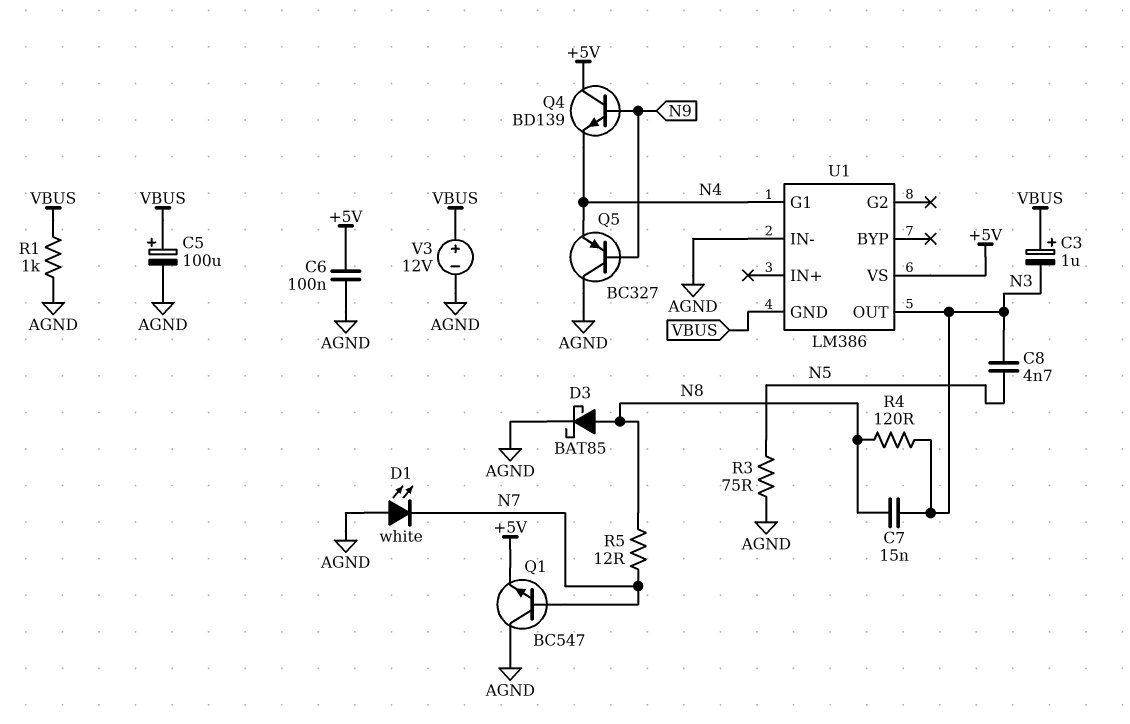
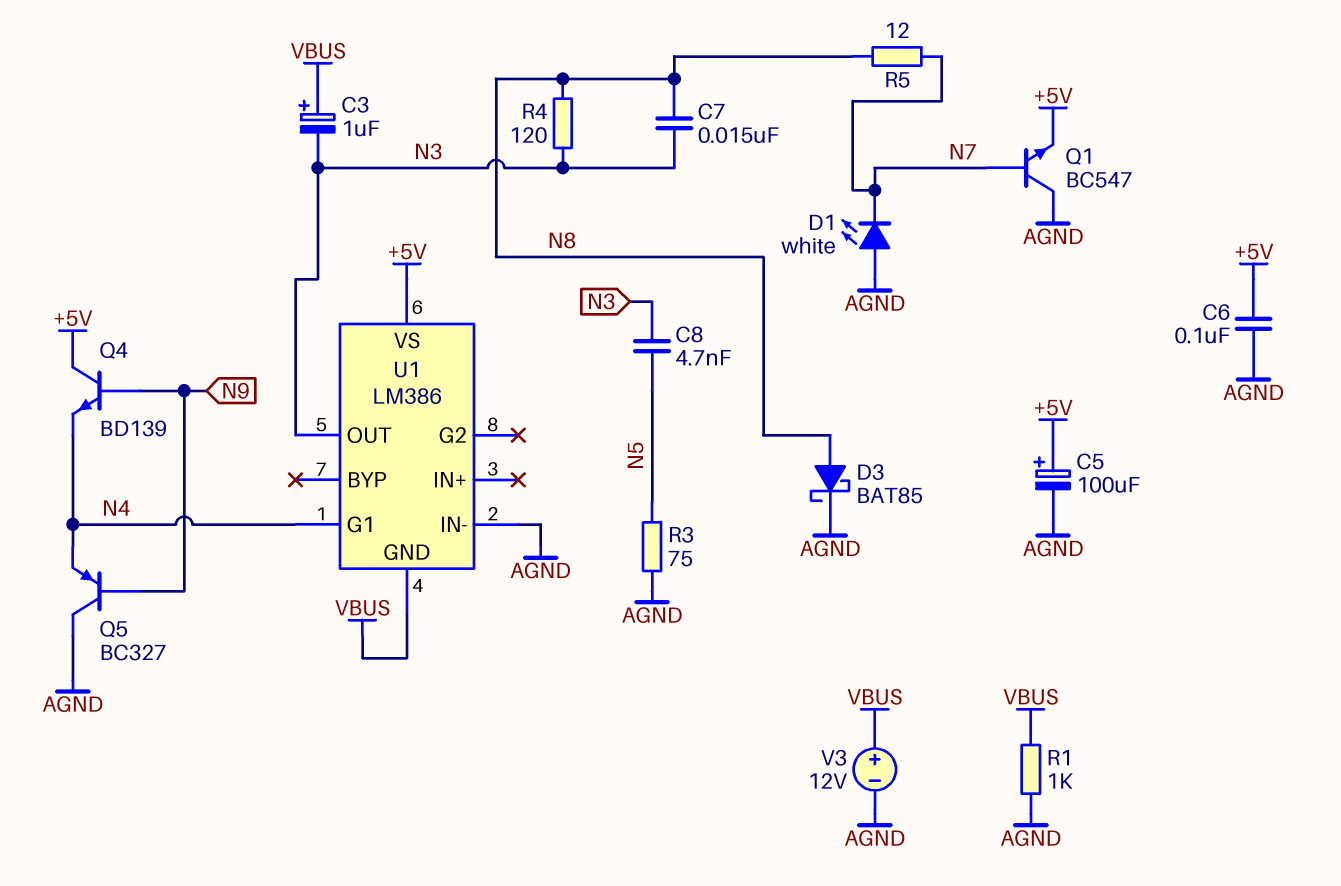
C5: 100uF (plus VBUS, minus AGND) -> 100uF (plus +5V, minus AGND)

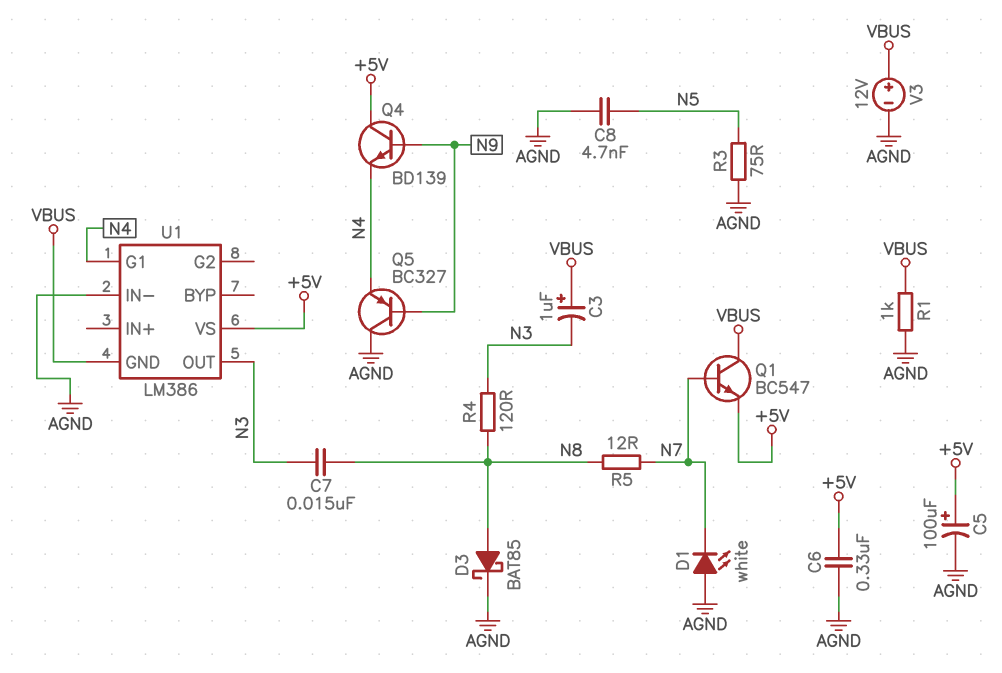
C6: 100nF (+5V, AGND) -> 330nF (+5V, AGND)
C8: 4.7nF (N3, N5) -> 4.7nF (AGND, N5)
Q1: NPN BC547 (B N7, C AGND, E +5V) -> NPN BC547 (B N7, C VBUS, E +5V)

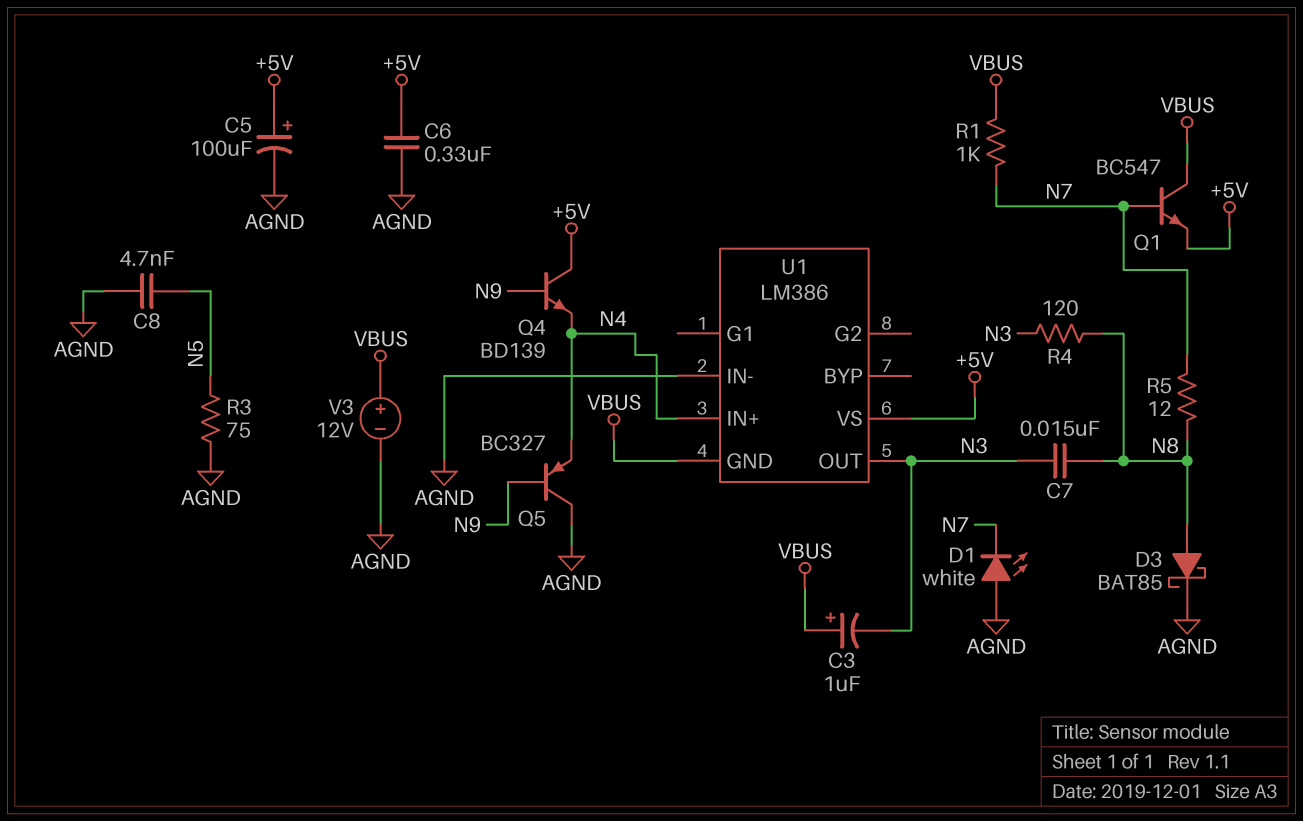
R1: 1k (AGND, VBUS) -> 1k (N7, VBUS)
U1 pin G1: N4 -> none
U1 pin IN+: none -> N4

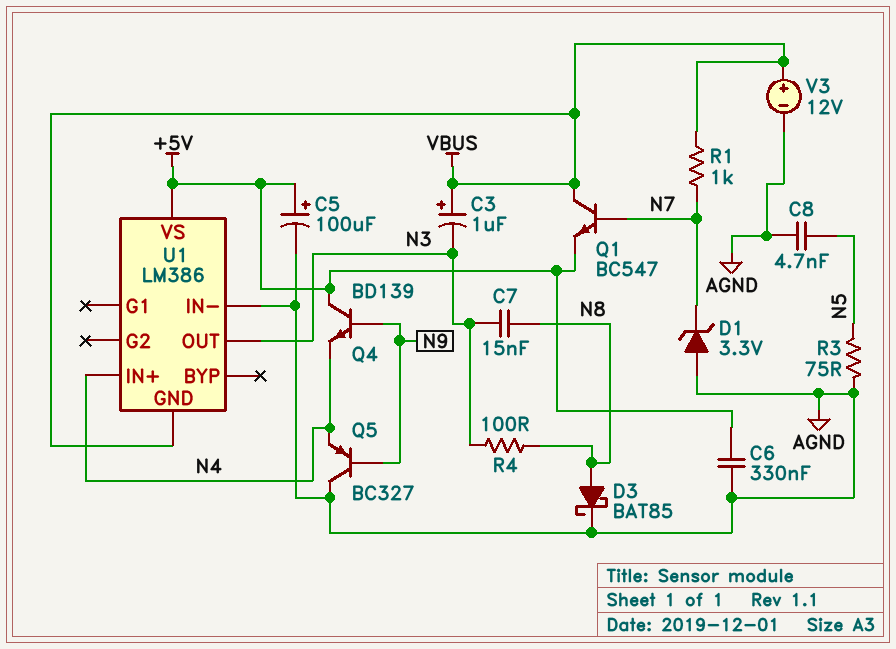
D1: LED white (A AGND, K N7) -> zener 3.3V (A AGND, K N7)
R4: 120 (N3, N8) -> 100 (N3, N8)
R5: 12 (N7, N8) -> none

